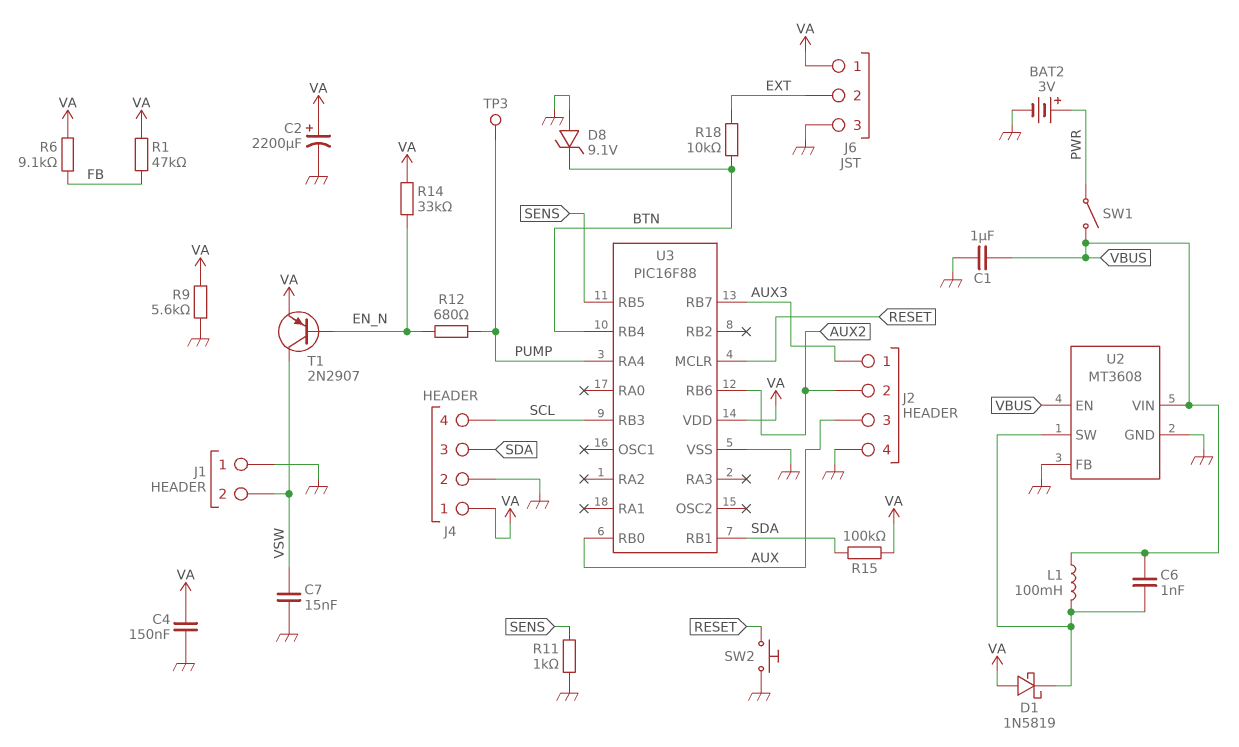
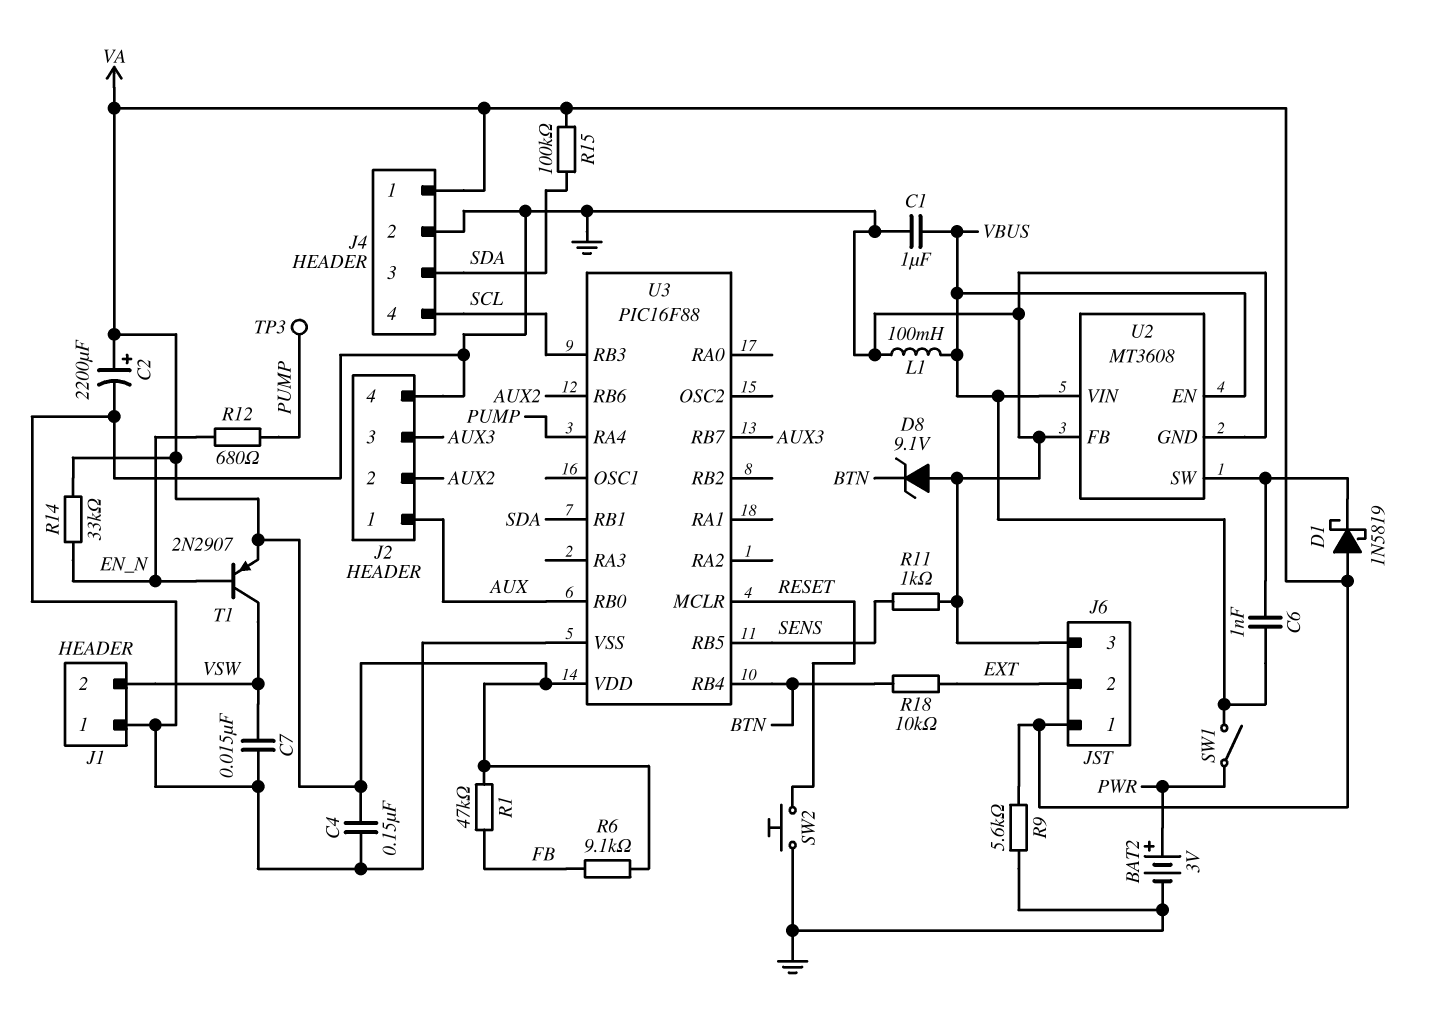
J2 pin 1: AUX3 -> AUX
J2 pin 3: AUX -> AUX3
L1: 100mH (U2/SW, VBUS) -> 100mH (GND, VBUS)

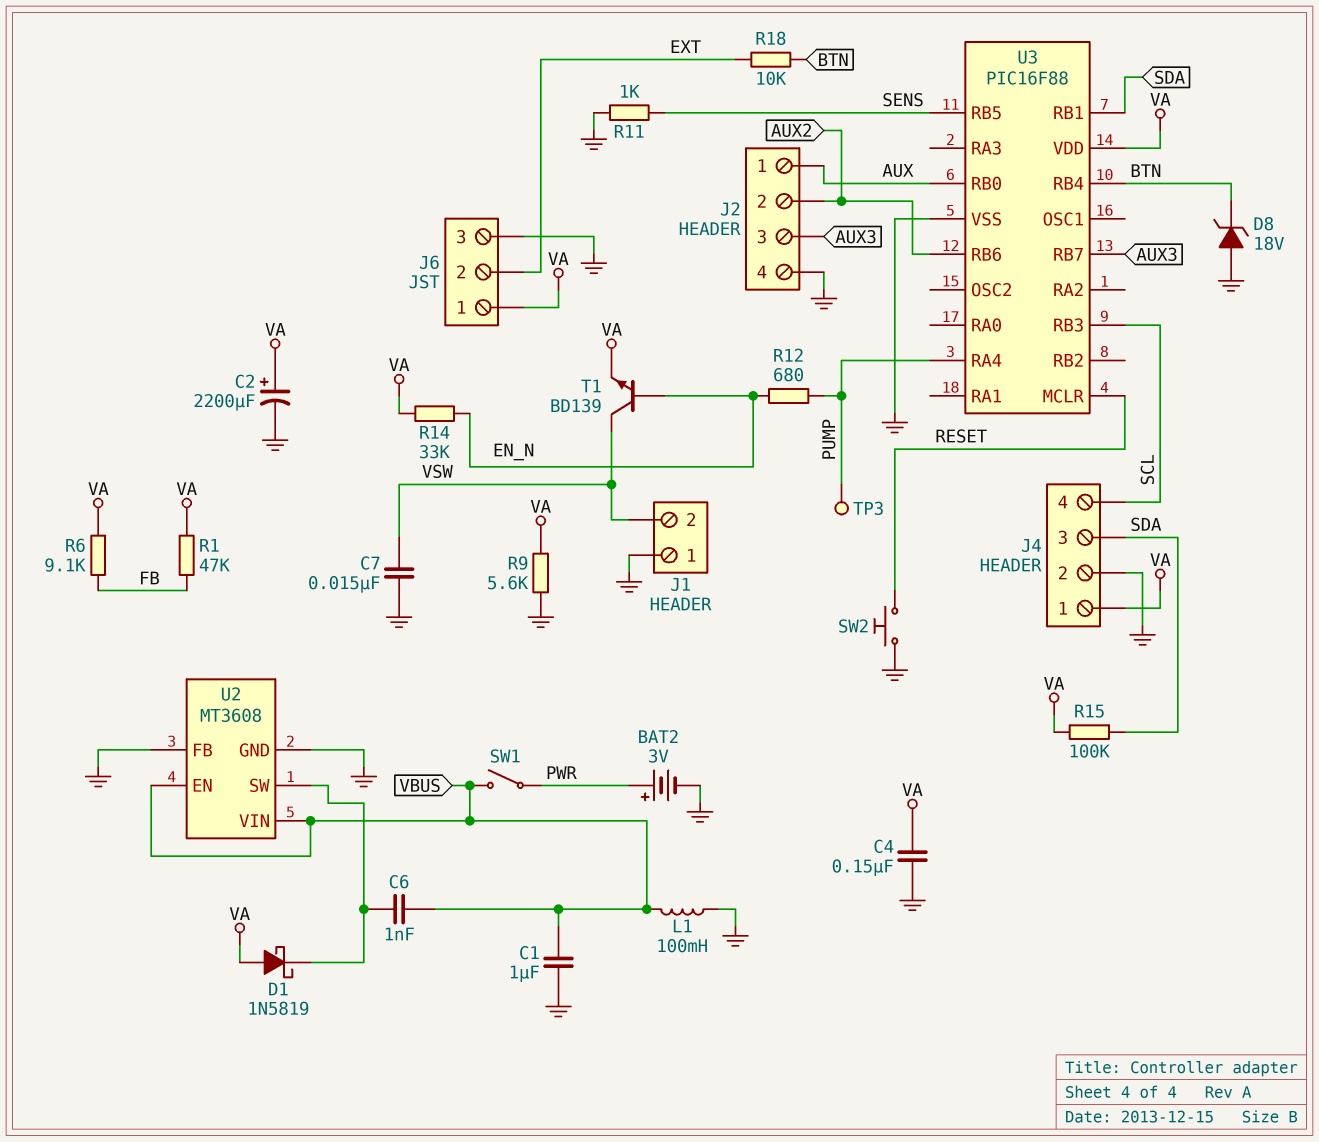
D8: zener 9.1V (A GND, K BTN) -> zener 18V (A GND, K BTN)
T1: PNP 2N2907 (B EN_N, C VSW, E VA) -> NPN BD139 (B EN_N, C VSW, E VA)

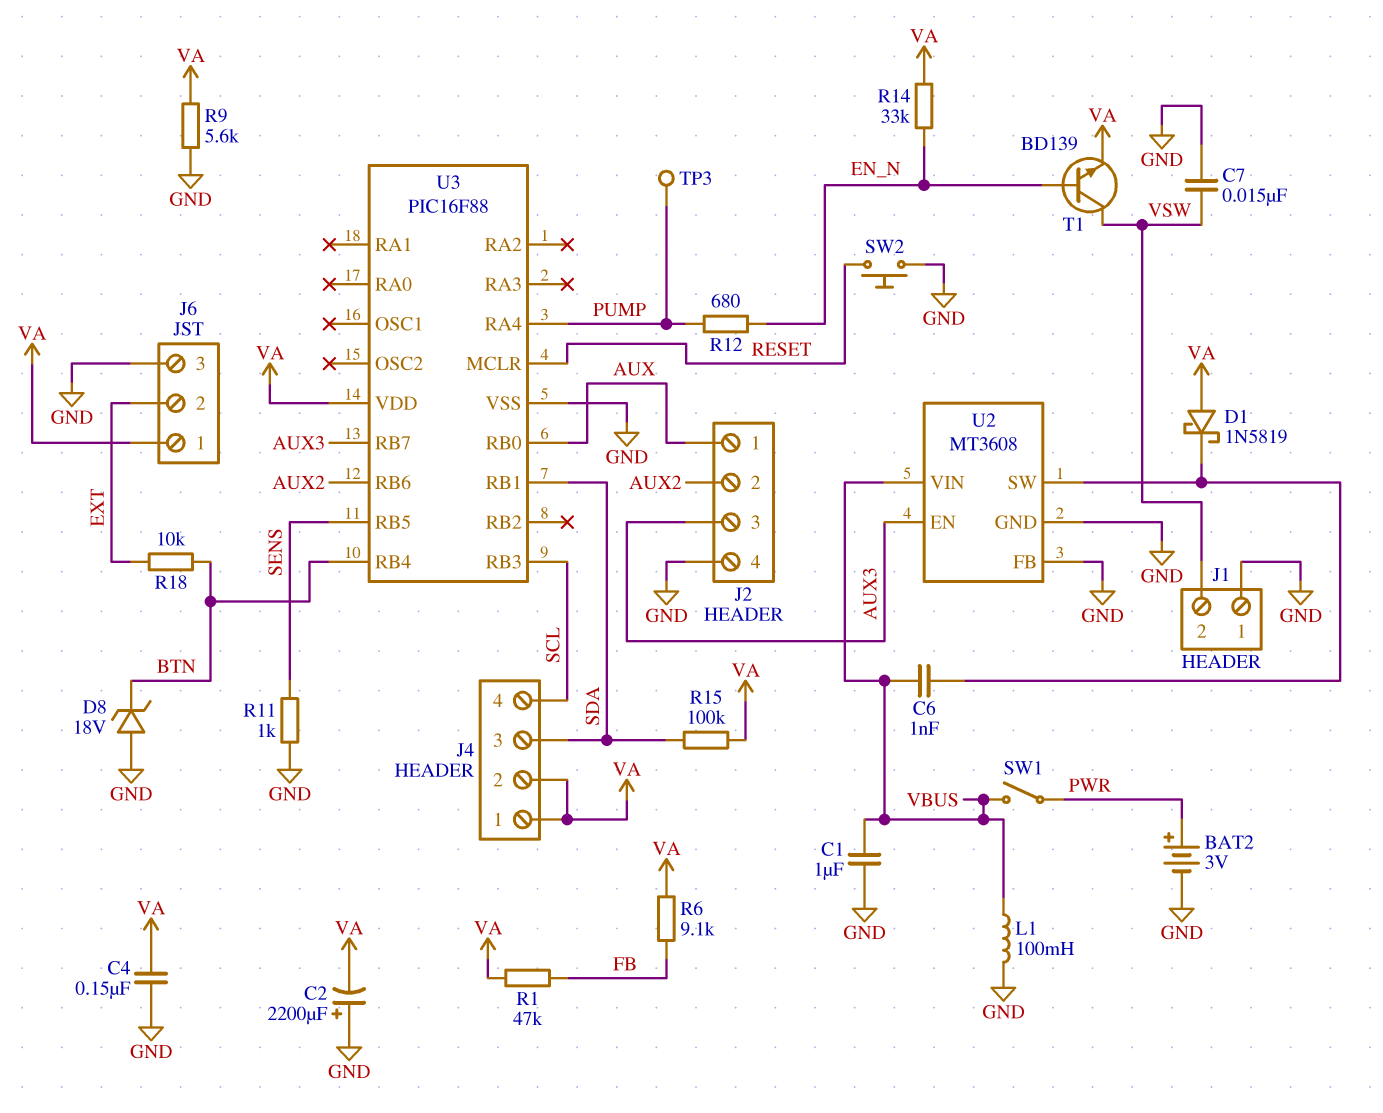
C2: 2200uF (plus VA, minus GND) -> 2200uF (plus GND, minus VA)
J4 pin 2: GND -> VA
U2 pin EN: VBUS -> AUX3

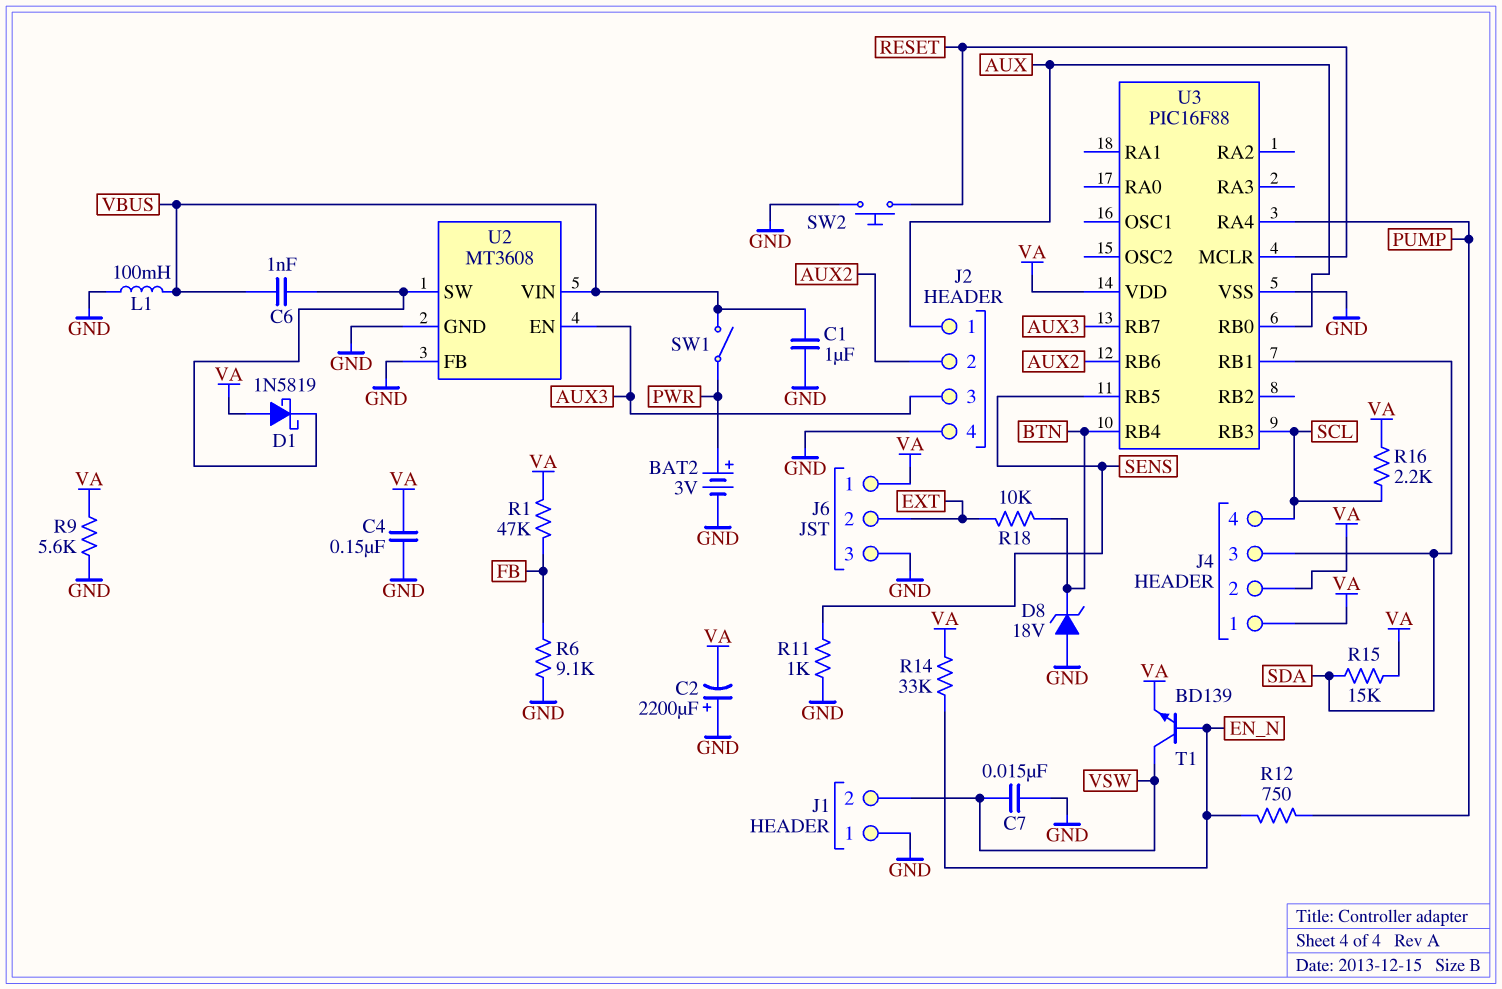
R6: 9.1k (FB, VA) -> 9.1k (FB, GND)
R12: 680 (EN_N, PUMP) -> 750 (EN_N, PUMP)
R15: 100k (SDA, VA) -> 15k (SDA, VA)
R16: none -> 2.2k (SCL, VA)
TP3: test point (PUMP) -> none

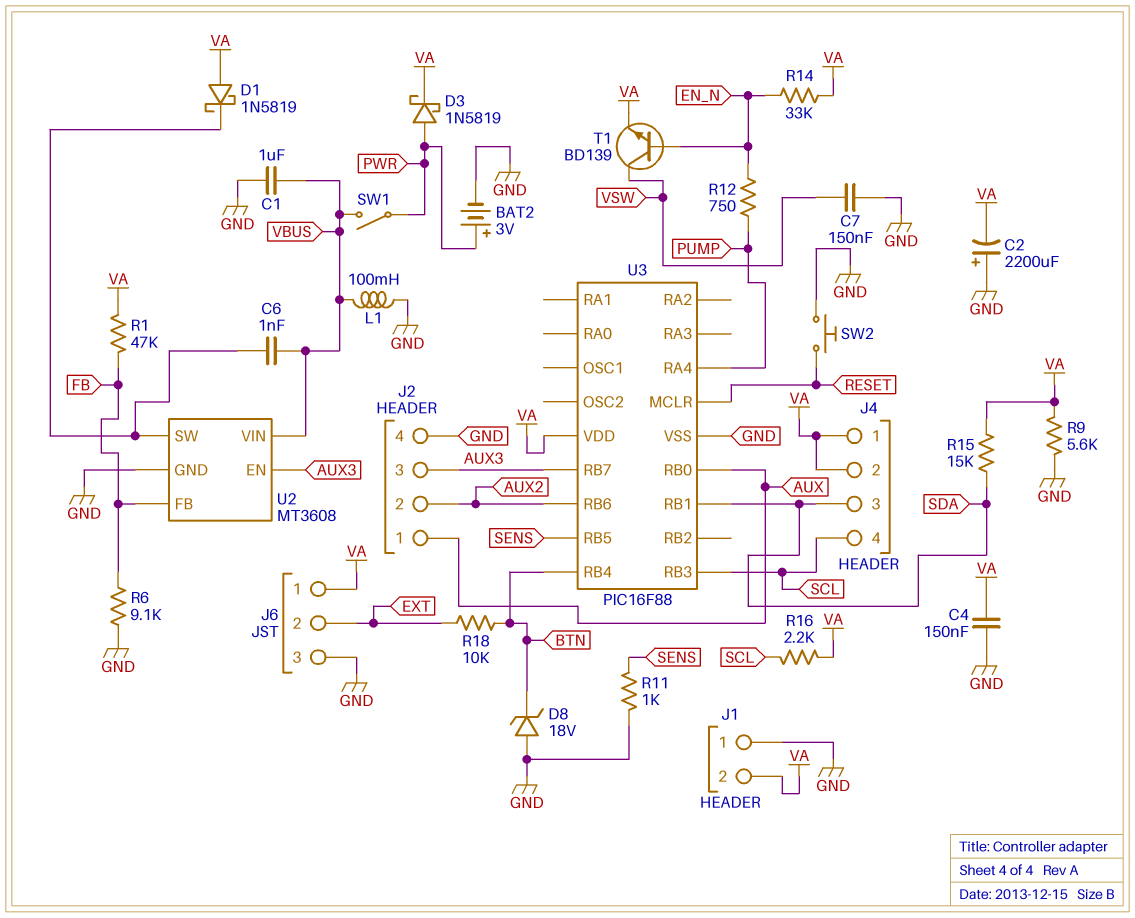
C7: 15nF (GND, VSW) -> 150nF (GND, VSW)
D3: none -> schottky 1N5819 (A PWR, K VA)
J1 pin 2: VSW -> VA
U2 pin FB: GND -> FB

